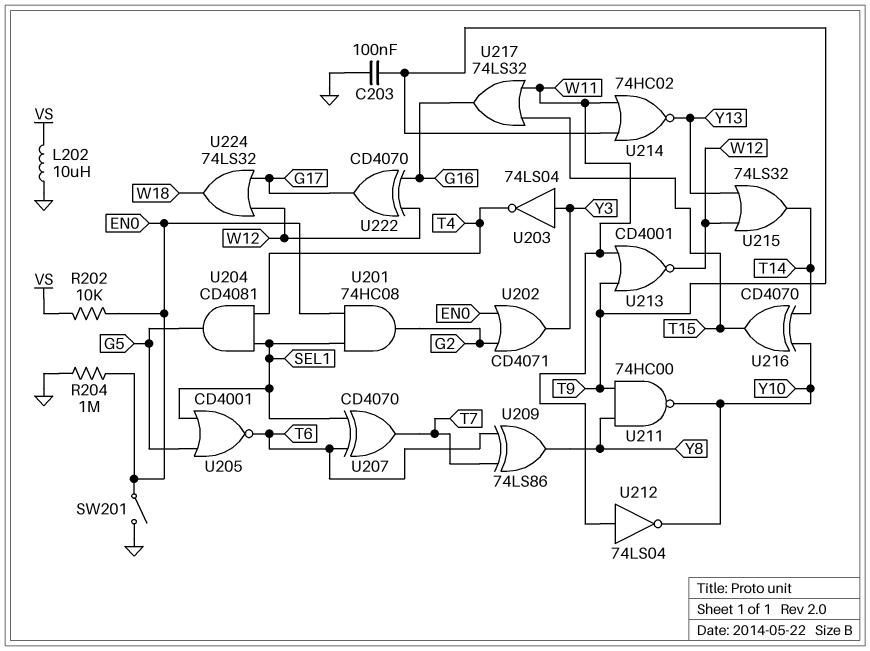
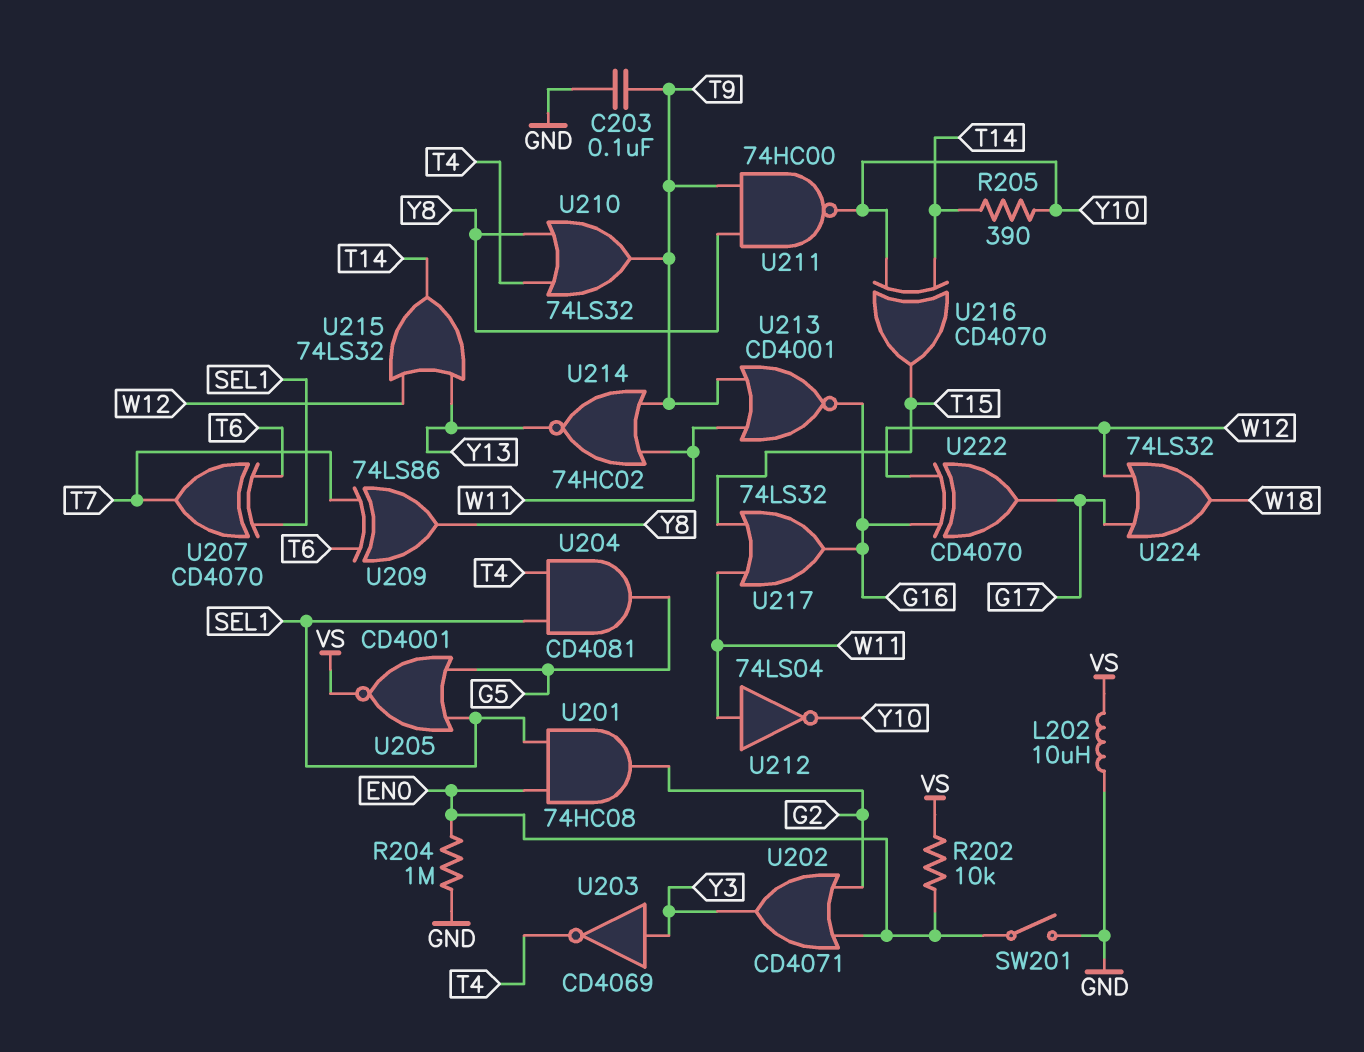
R205: none -> 390 (T14, Y10)
U203: NOT 74LS04 (in Y3, out T4) -> NOT CD4069 (in Y3, out T4)
U205: NOR CD4001 (in G5, in SEL1, out T6) -> NOR CD4001 (in G5, in SEL1, out VS)
U210: none -> OR 74LS32 (in T4, in Y8, out T9)
U213: NOR CD4001 (in T9, in W11, out W12) -> NOR CD4001 (in T9, in W11, out G16)

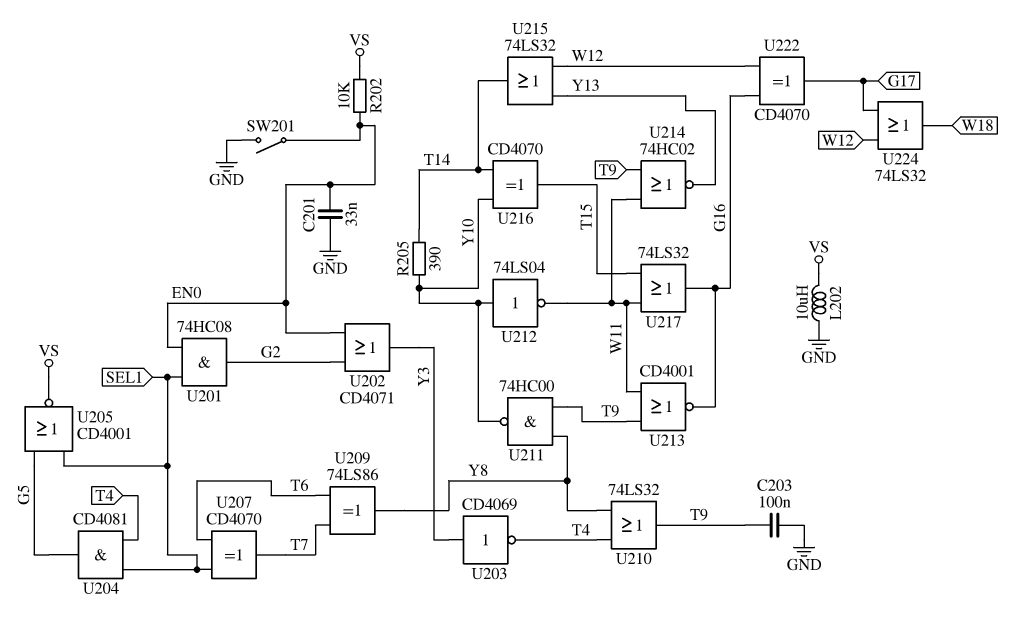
C201: none -> 33nF (EN0, GND)
R204: 1M (EN0, GND) -> none
U212: NOT 74LS04 (in W11, out Y10) -> NOT 74LS04 (in Y10, out W11)

